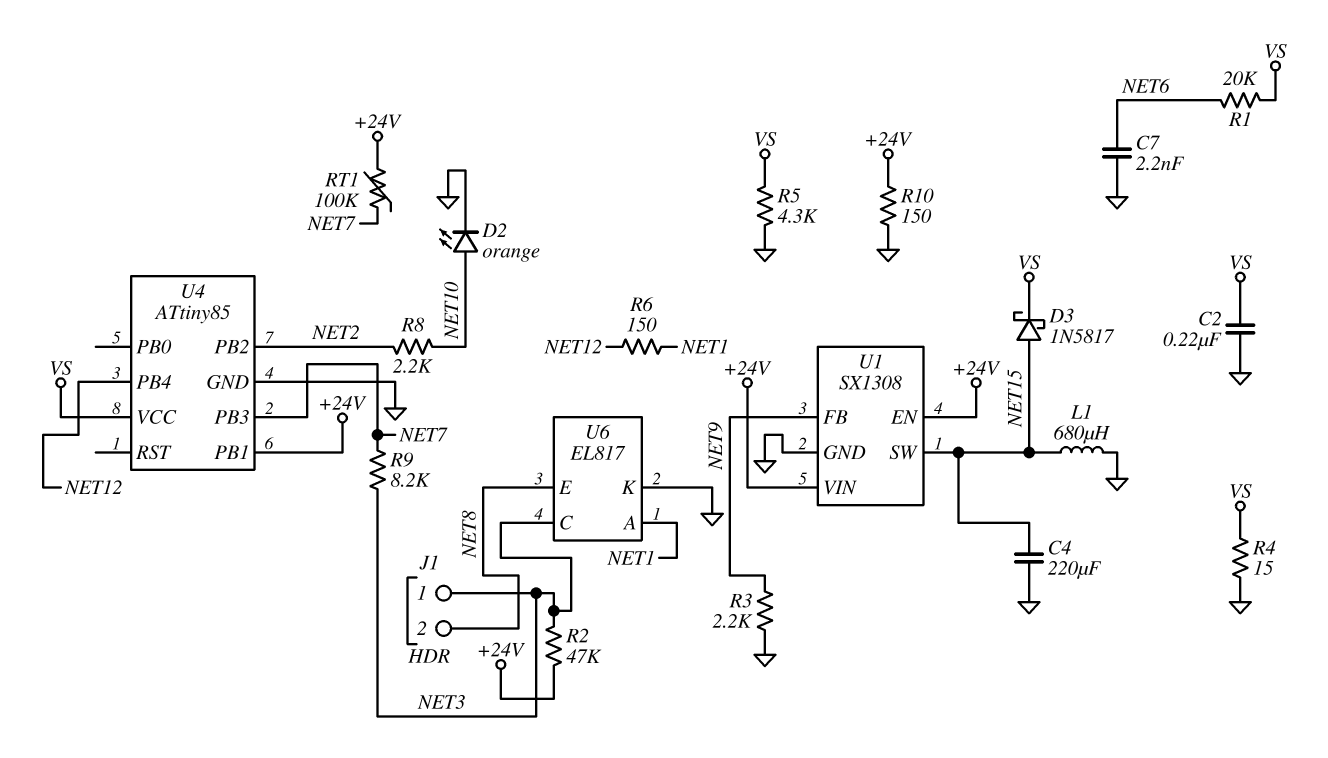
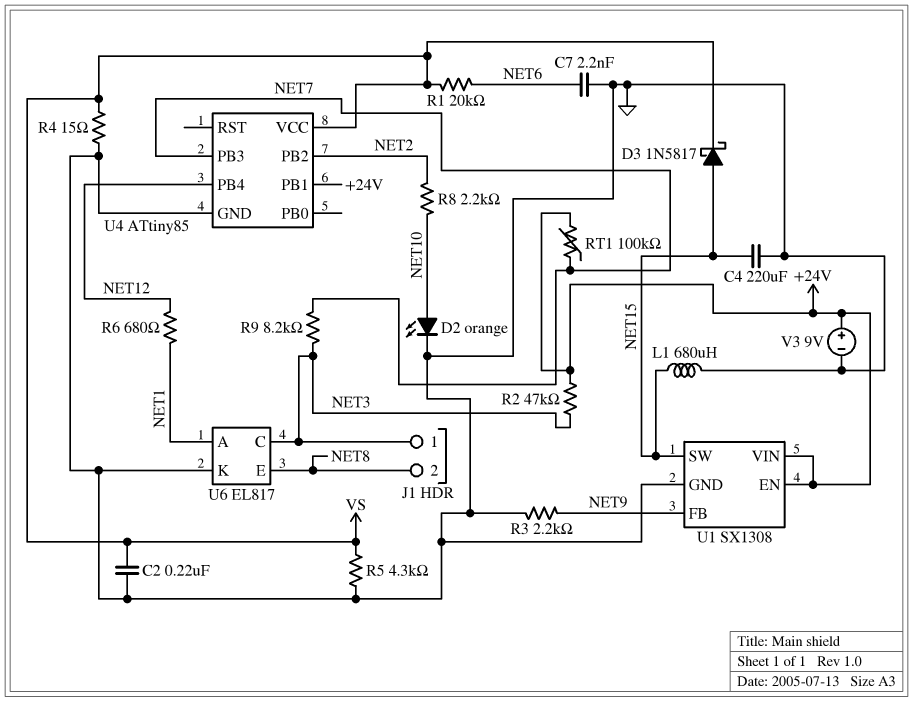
R6: 150 (NET1, NET12) -> 680 (NET1, NET12)
R10: 150 (+24V, GND) -> none
V3: none -> 9V (plus +24V, minus GND)

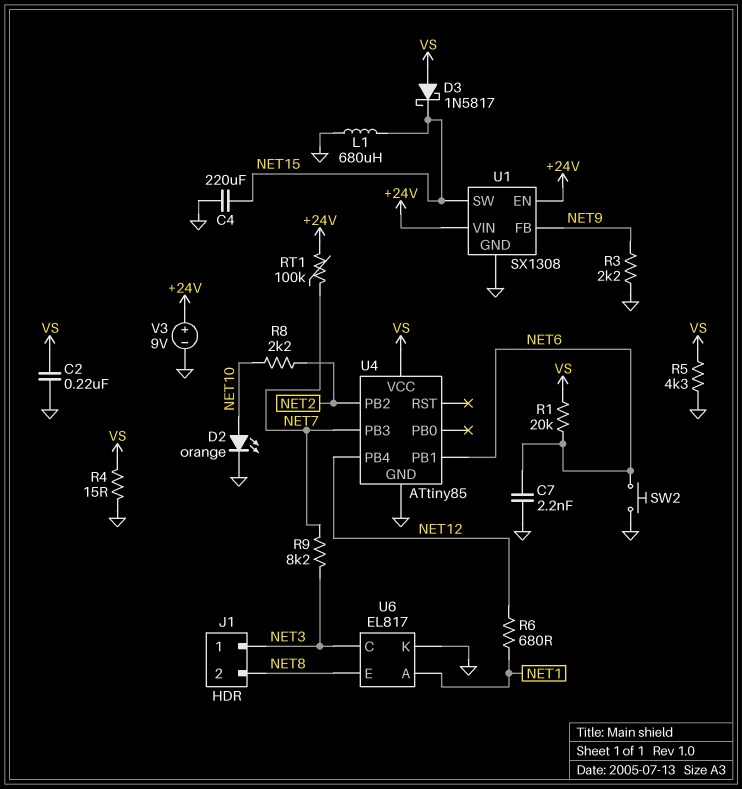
D3: schottky 1N5817 (A NET15, K VS) -> schottky 1N5817 (A VS, K NET15)
R2: 47k (+24V, NET3) -> none
SW2: none -> button (GND, NET6)
U4 pin PB1: +24V -> NET6

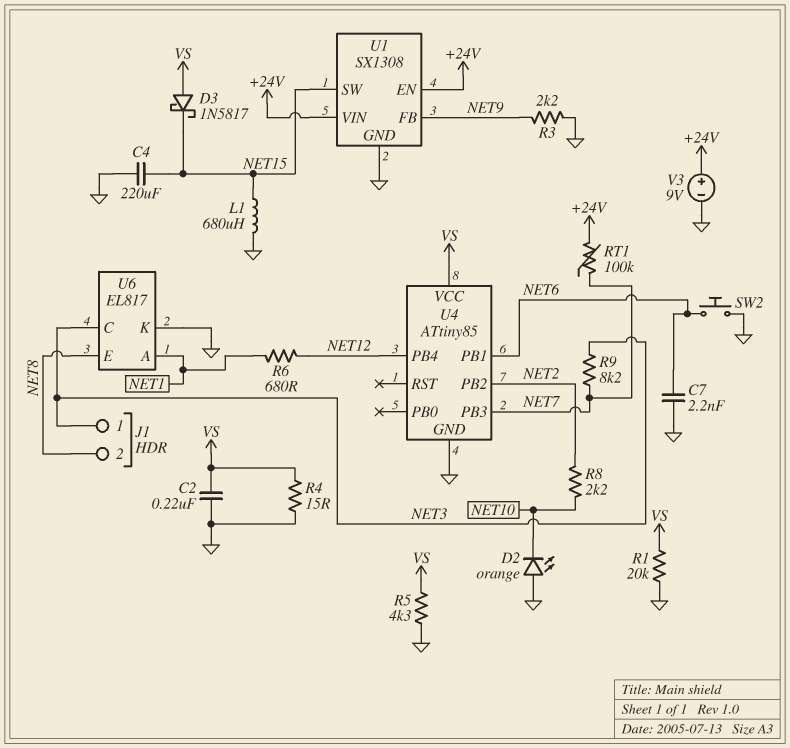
D2: LED orange (A NET10, K GND) -> LED orange (A GND, K NET10)
R1: 20k (NET6, VS) -> 20k (GND, VS)

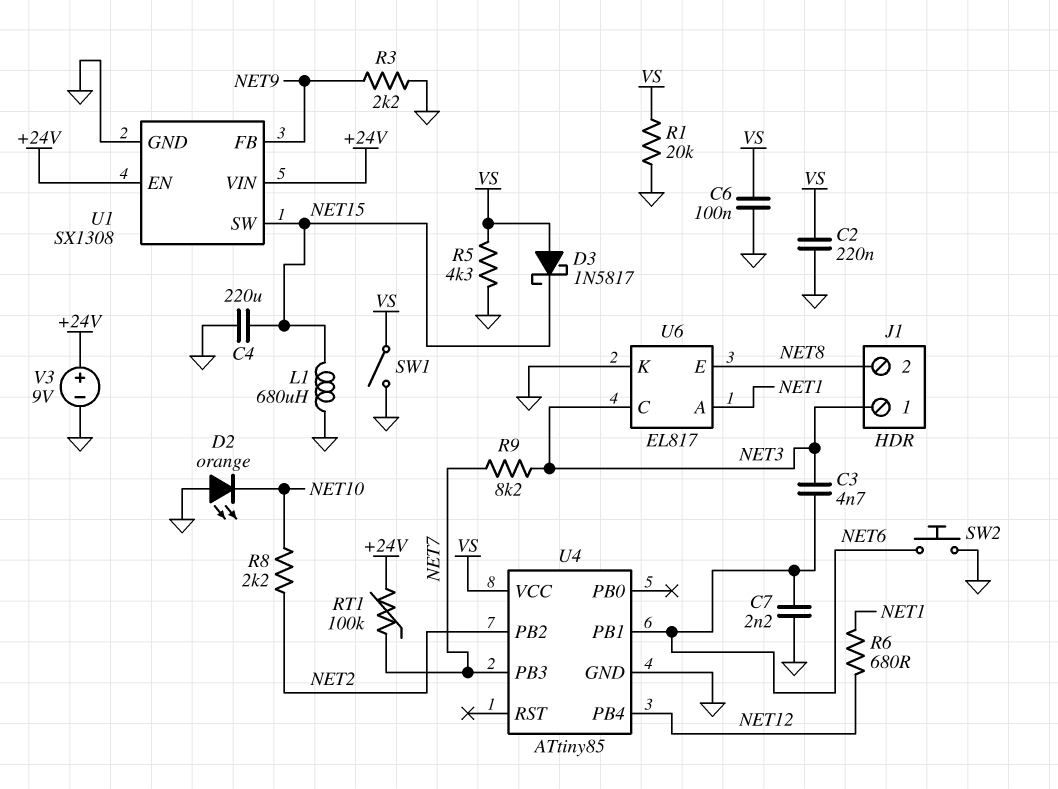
C3: none -> 4.7nF (NET3, NET6)
C6: none -> 100nF (GND, VS)
R4: 15 (GND, VS) -> none
SW1: none -> switch (GND, VS)

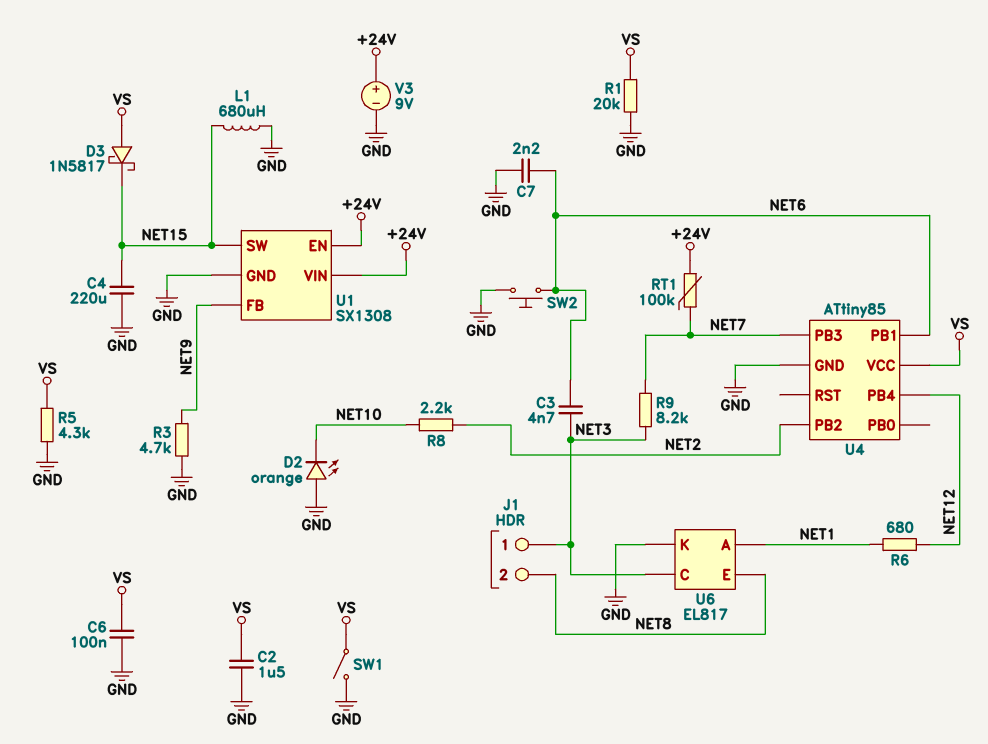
C2: 220nF (GND, VS) -> 1.5uF (GND, VS)
R3: 2.2k (GND, NET9) -> 4.7k (GND, NET9)

